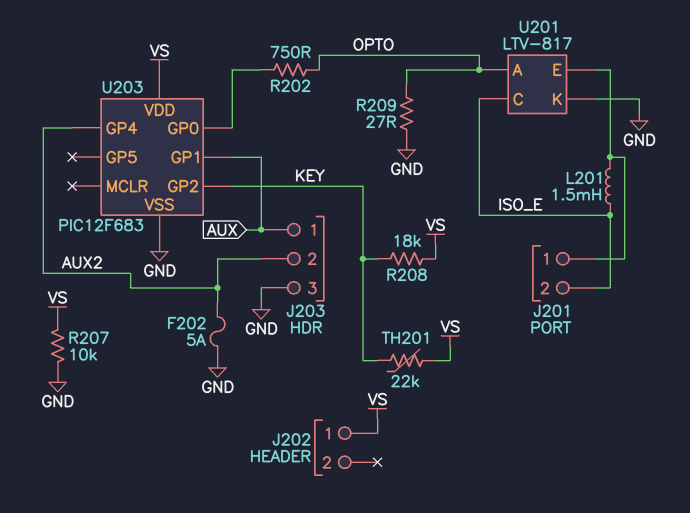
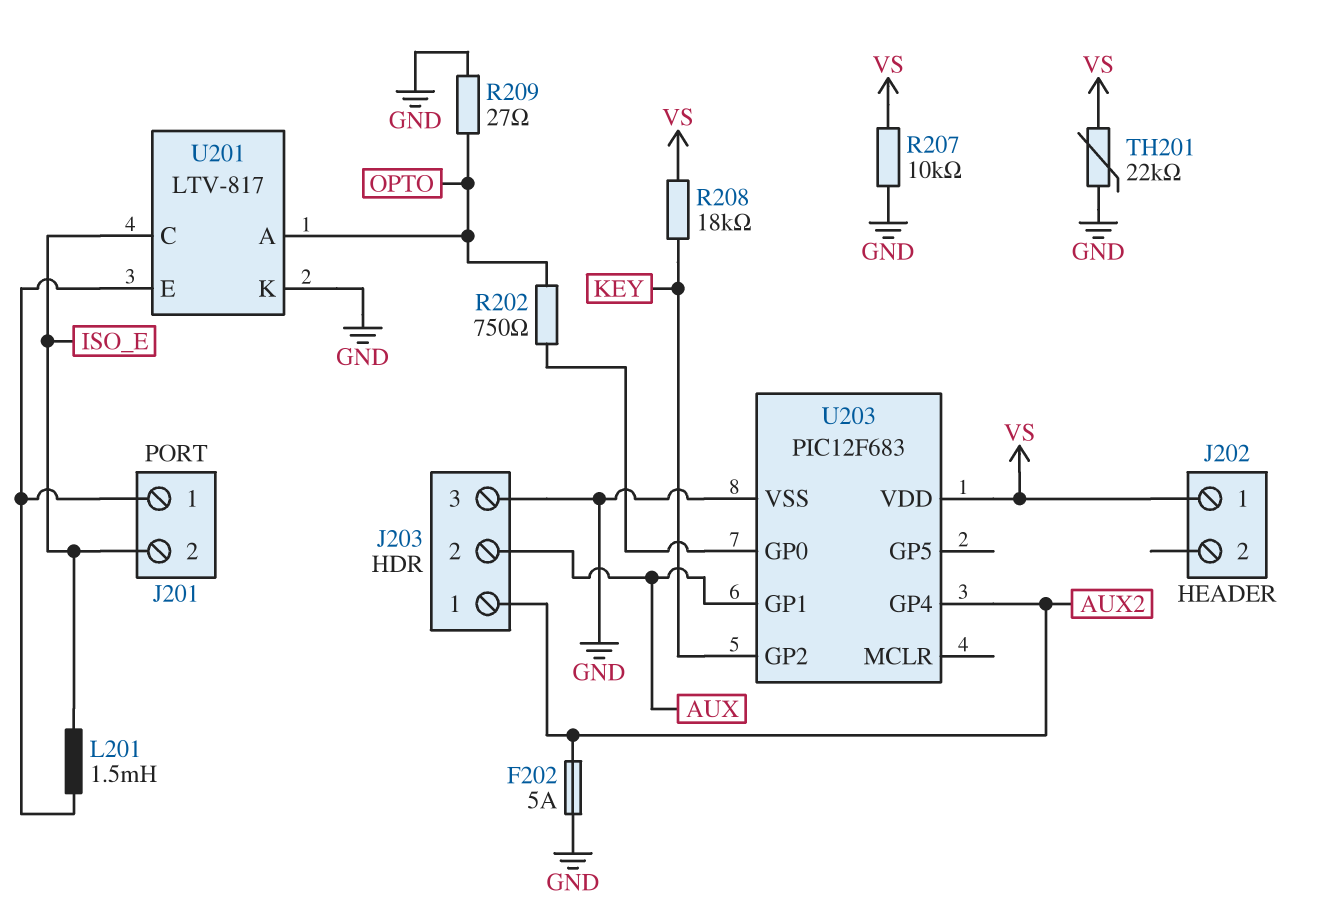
J203 pin 1: AUX -> AUX2
J203 pin 2: AUX2 -> AUX
TH201: 22k (KEY, VS) -> 22k (GND, VS)

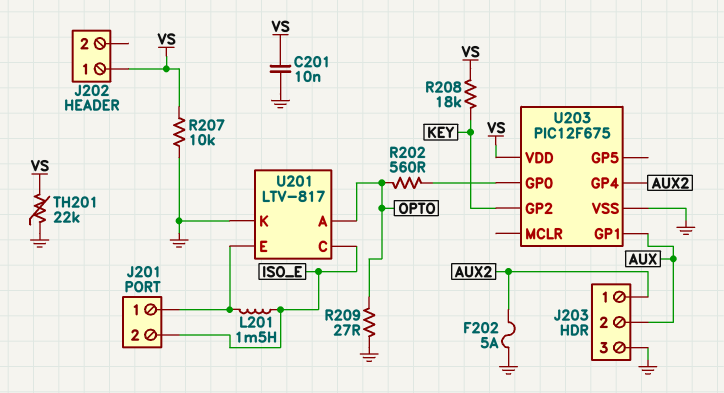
C201: none -> 10nF (GND, VS)
R202: 750 (OPTO, U203/GP0) -> 560 (OPTO, U203/GP0)
U203: PIC12F683 -> PIC12F675

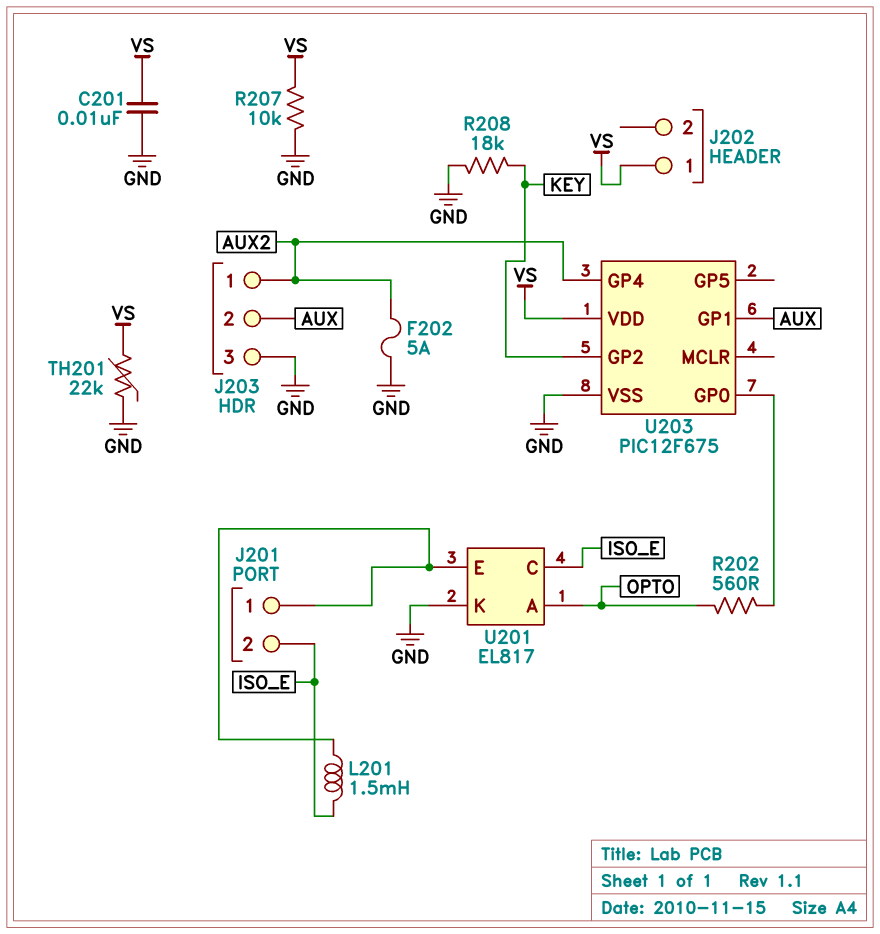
R208: 18k (KEY, VS) -> 18k (GND, KEY)
R209: 27 (GND, OPTO) -> none
U201: LTV-817 -> EL817

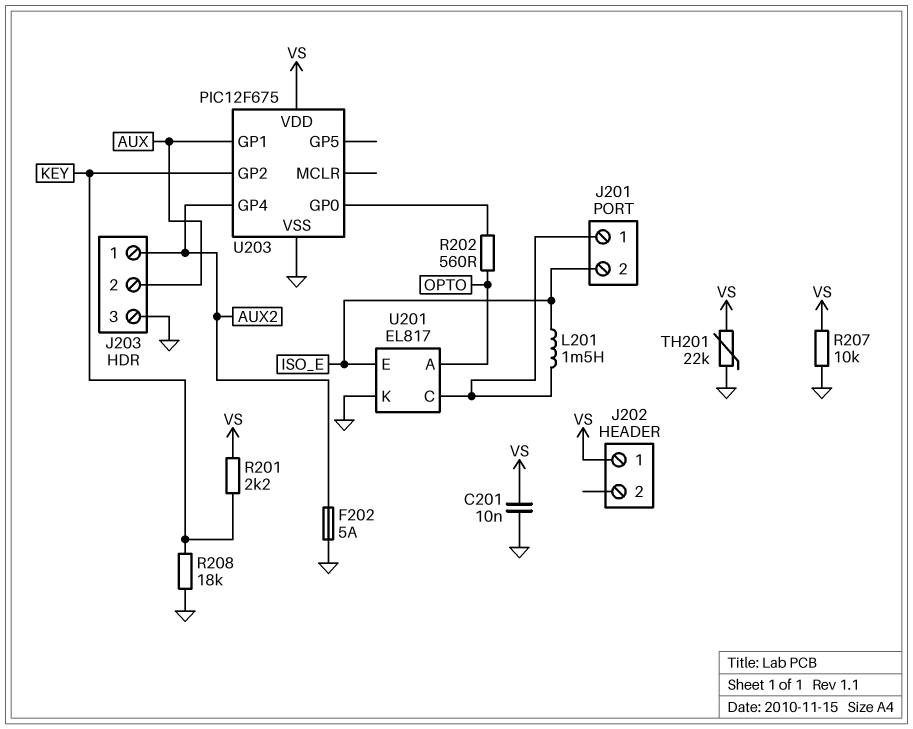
R201: none -> 2.2k (KEY, VS)
U201 pin C: ISO_E -> J201/1
U201 pin E: J201/1 -> ISO_E

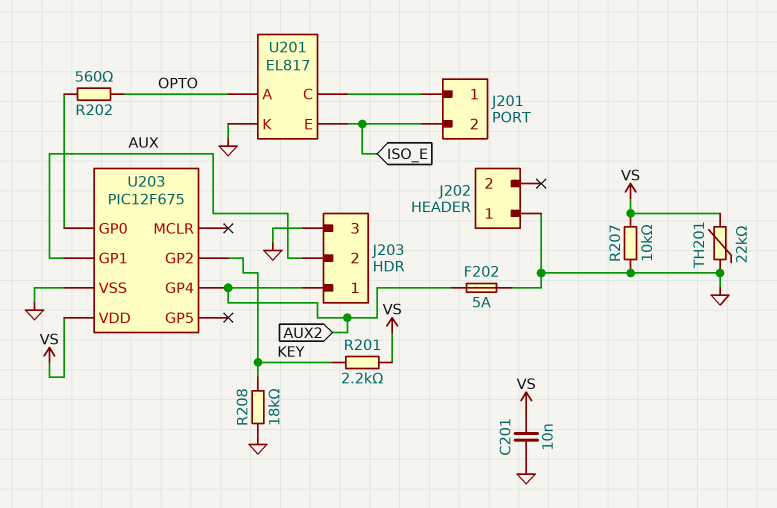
J202 pin 1: VS -> GND
L201: 1.5mH (ISO_E, J201/1) -> none

